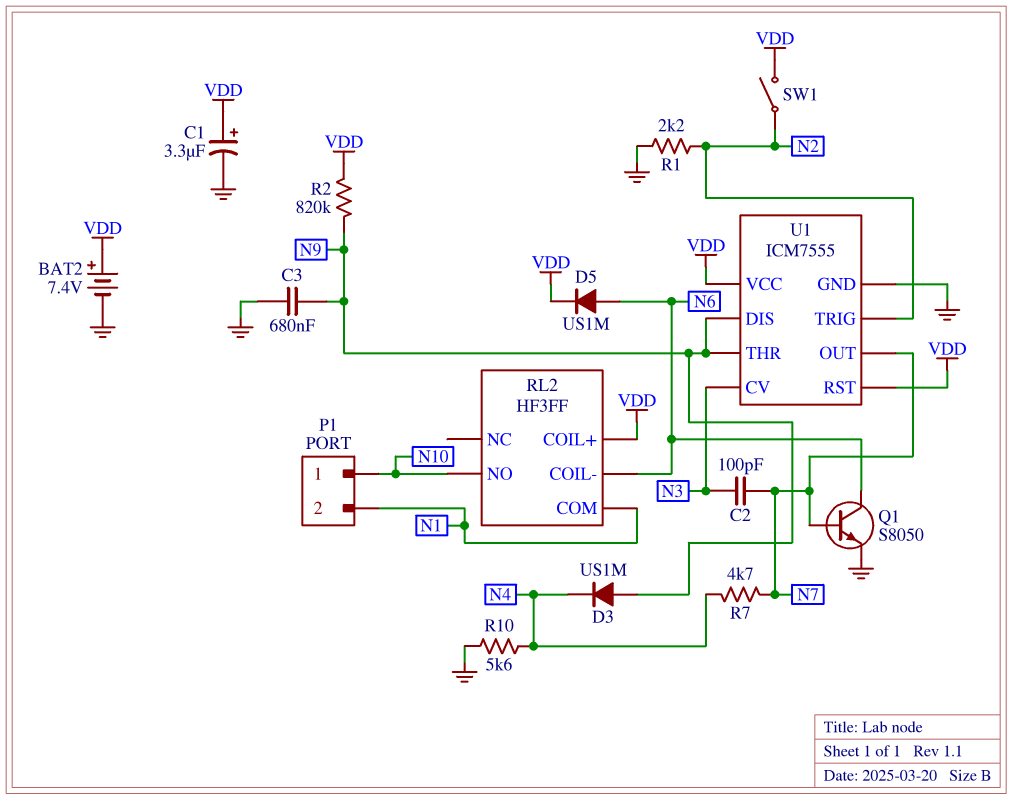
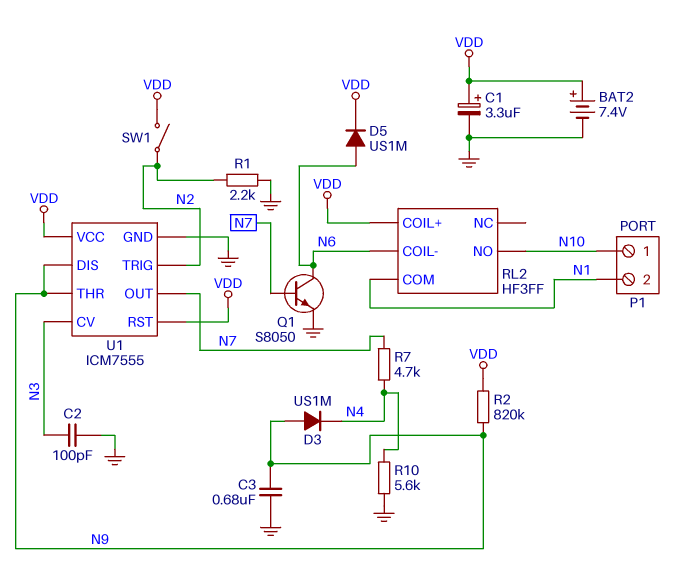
C2: 100pF (N3, N7) -> 100pF (GND, N3)

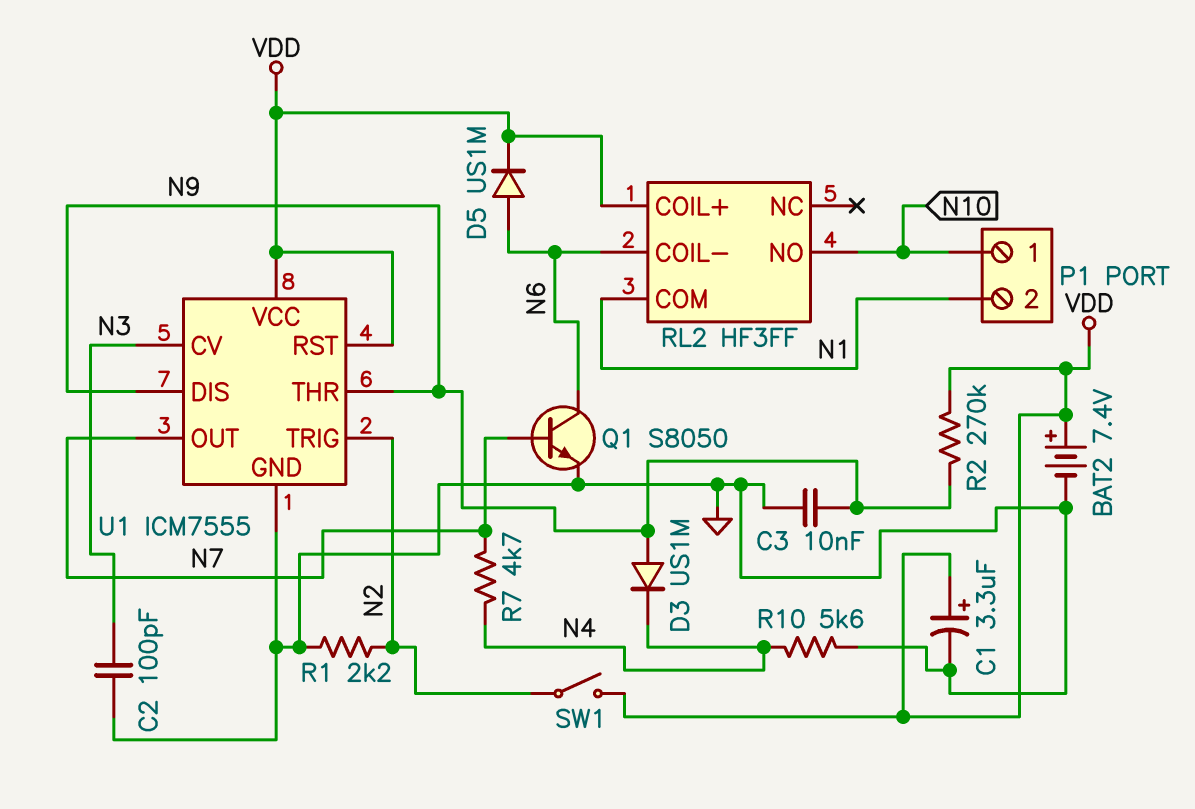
C3: 680nF (GND, N9) -> 10nF (GND, N9)
R2: 820k (N9, VDD) -> 270k (N9, VDD)

